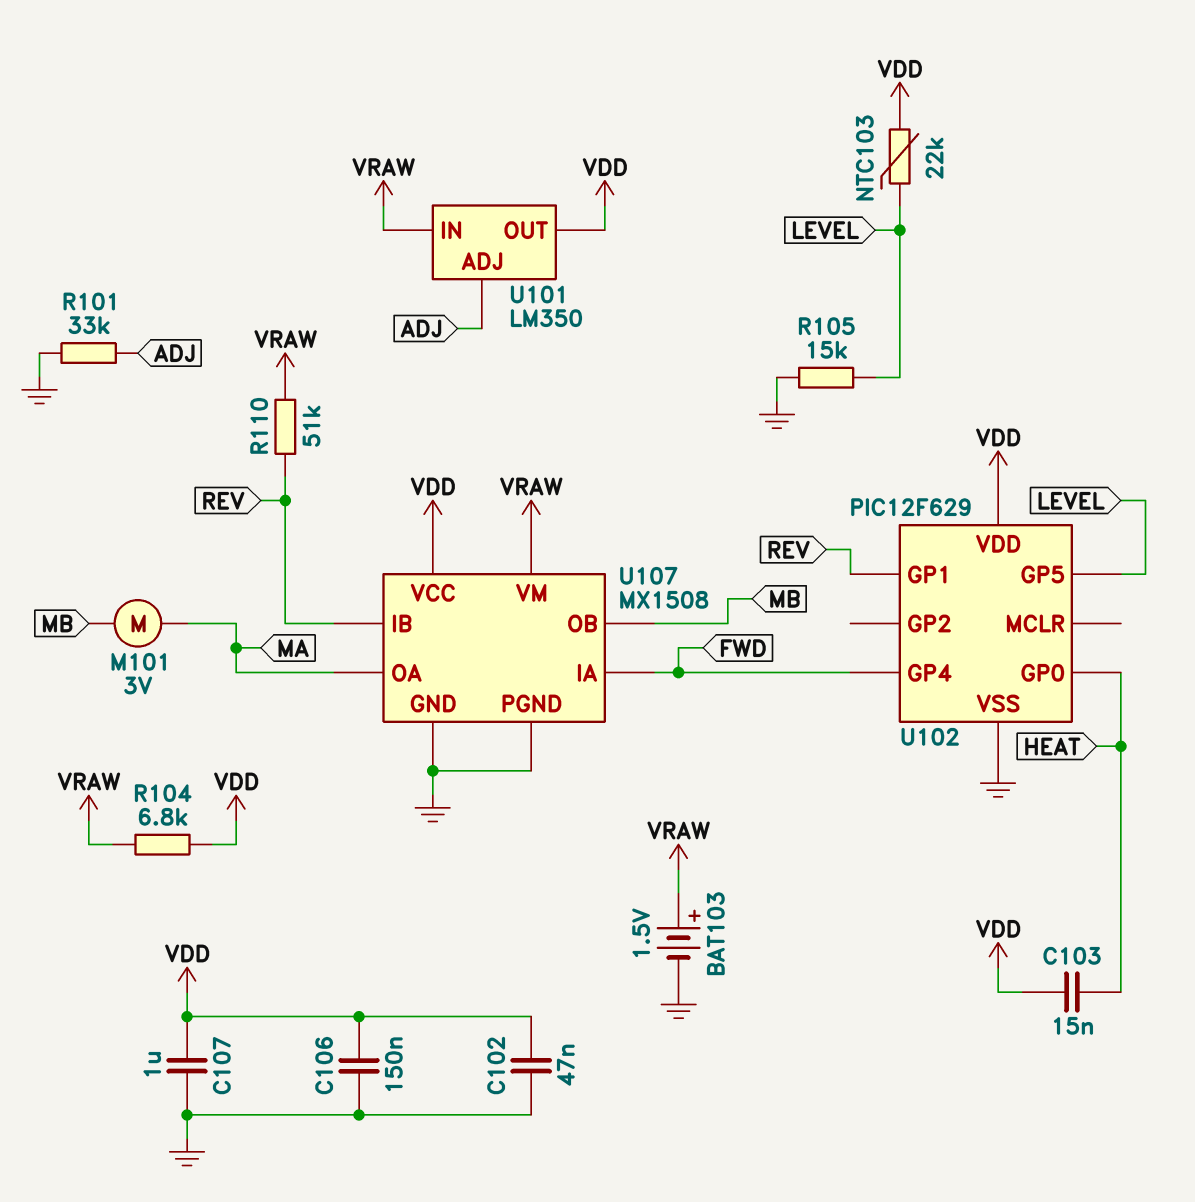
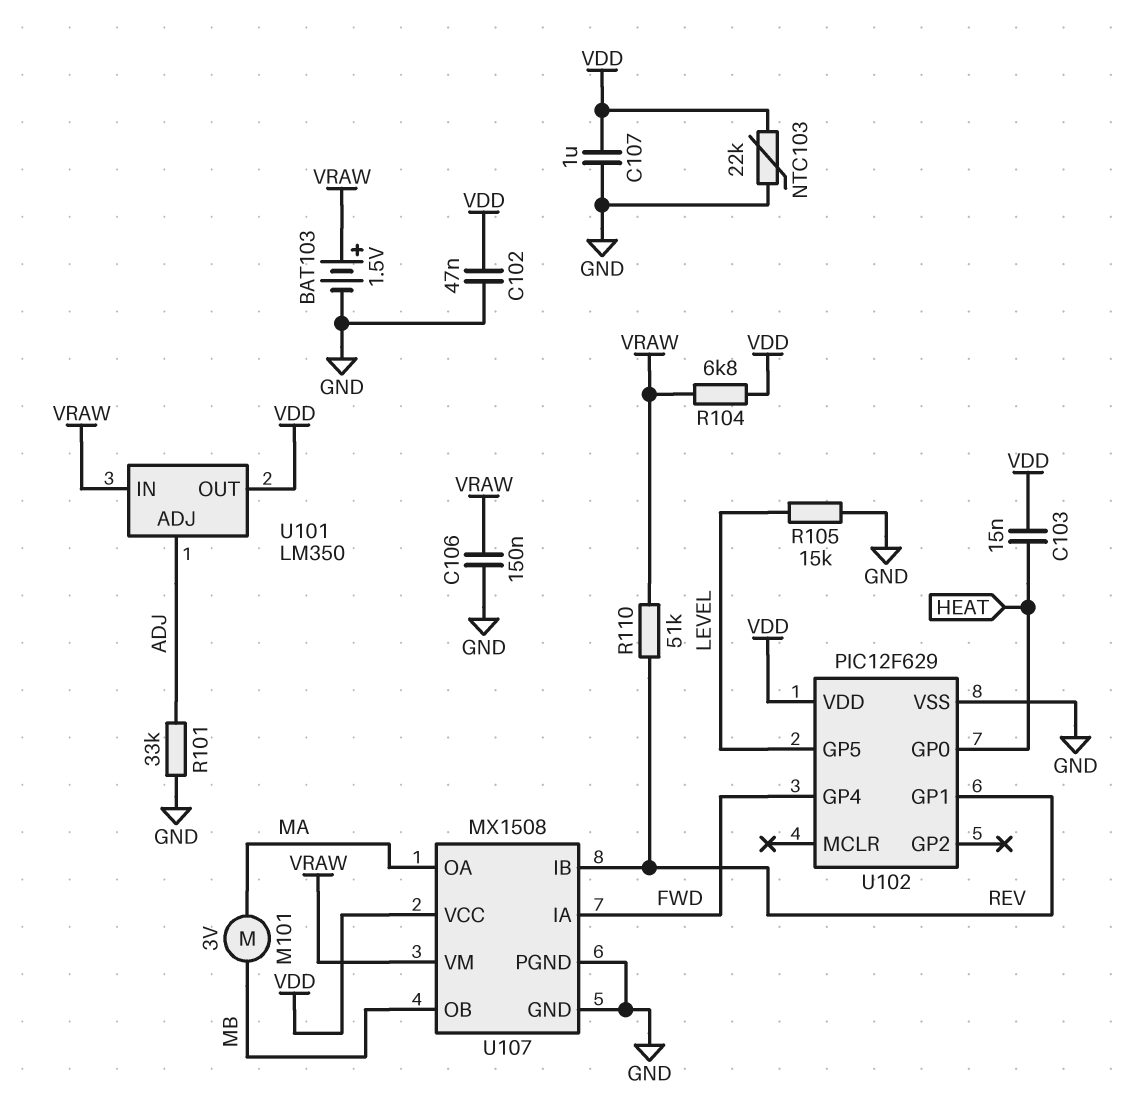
C106: 150nF (GND, VDD) -> 150nF (GND, VRAW)
NTC103: 22k (LEVEL, VDD) -> 22k (GND, VDD)

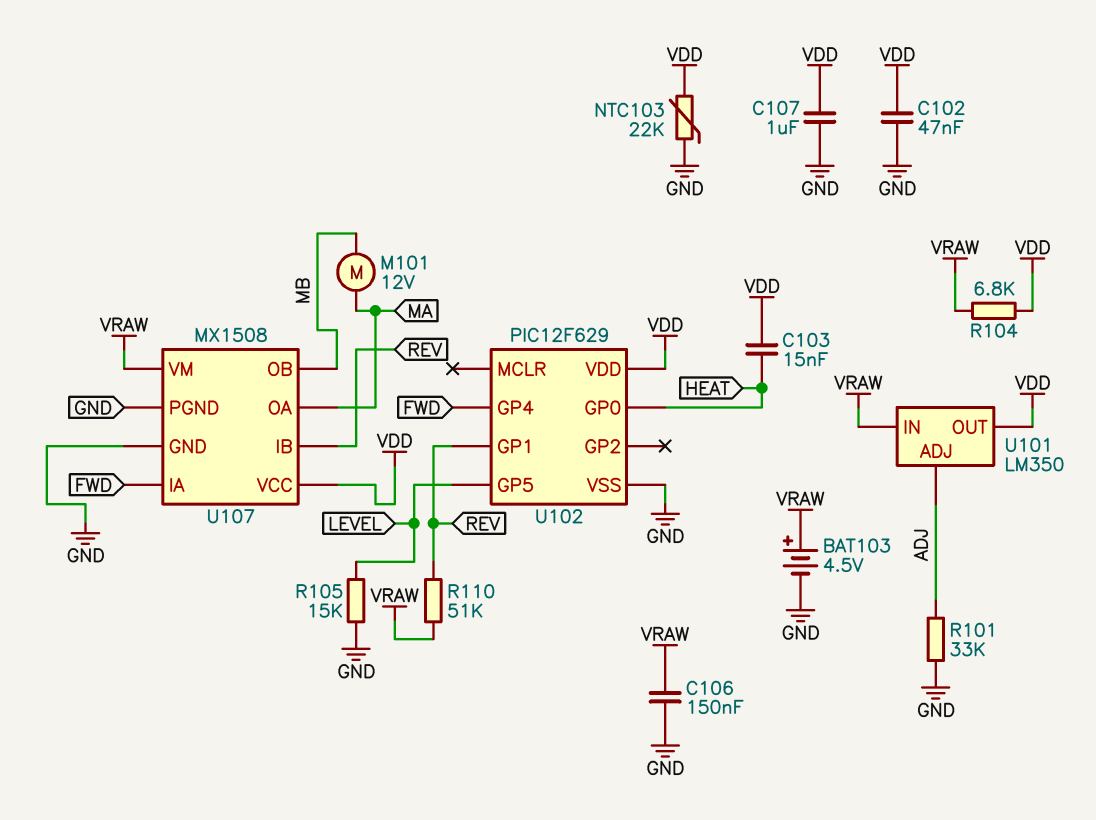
BAT103: 1.5V (plus VRAW, minus GND) -> 4.5V (plus VRAW, minus GND)
M101: motor 3V (MA, MB) -> motor 12V (MA, MB)

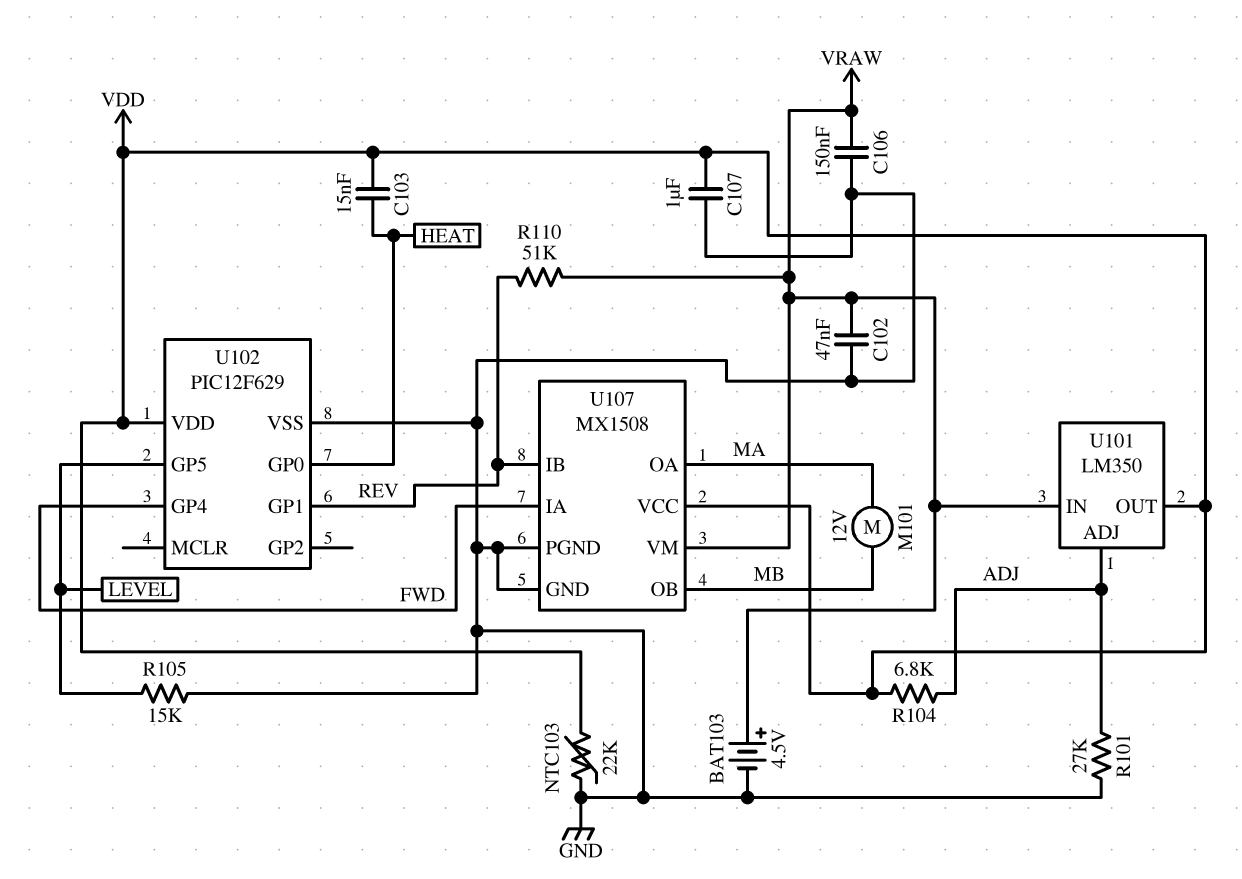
C102: 47nF (GND, VDD) -> 47nF (GND, VRAW)
R101: 33k (ADJ, GND) -> 27k (ADJ, GND)
R104: 6.8k (VDD, VRAW) -> 6.8k (ADJ, VDD)

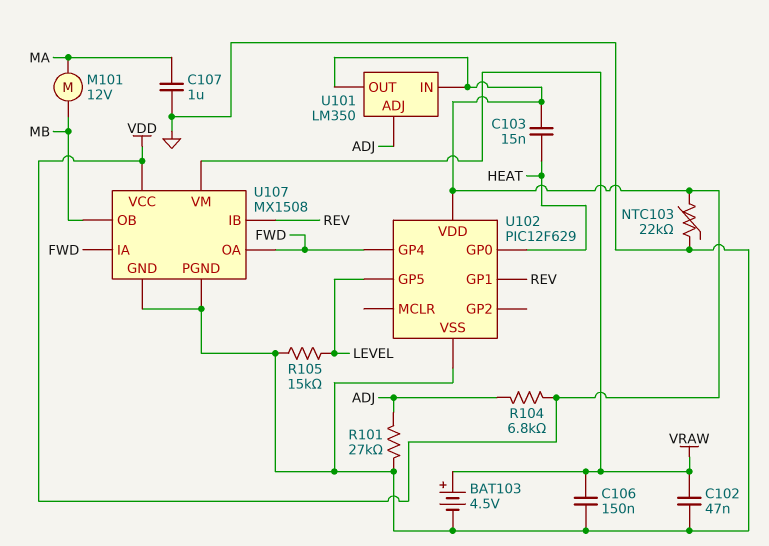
C107: 1uF (GND, VDD) -> 1uF (GND, MA)
R110: 51k (REV, VRAW) -> none
U101 pin IN: VRAW -> VDD
U107 pin OA: MA -> FWD

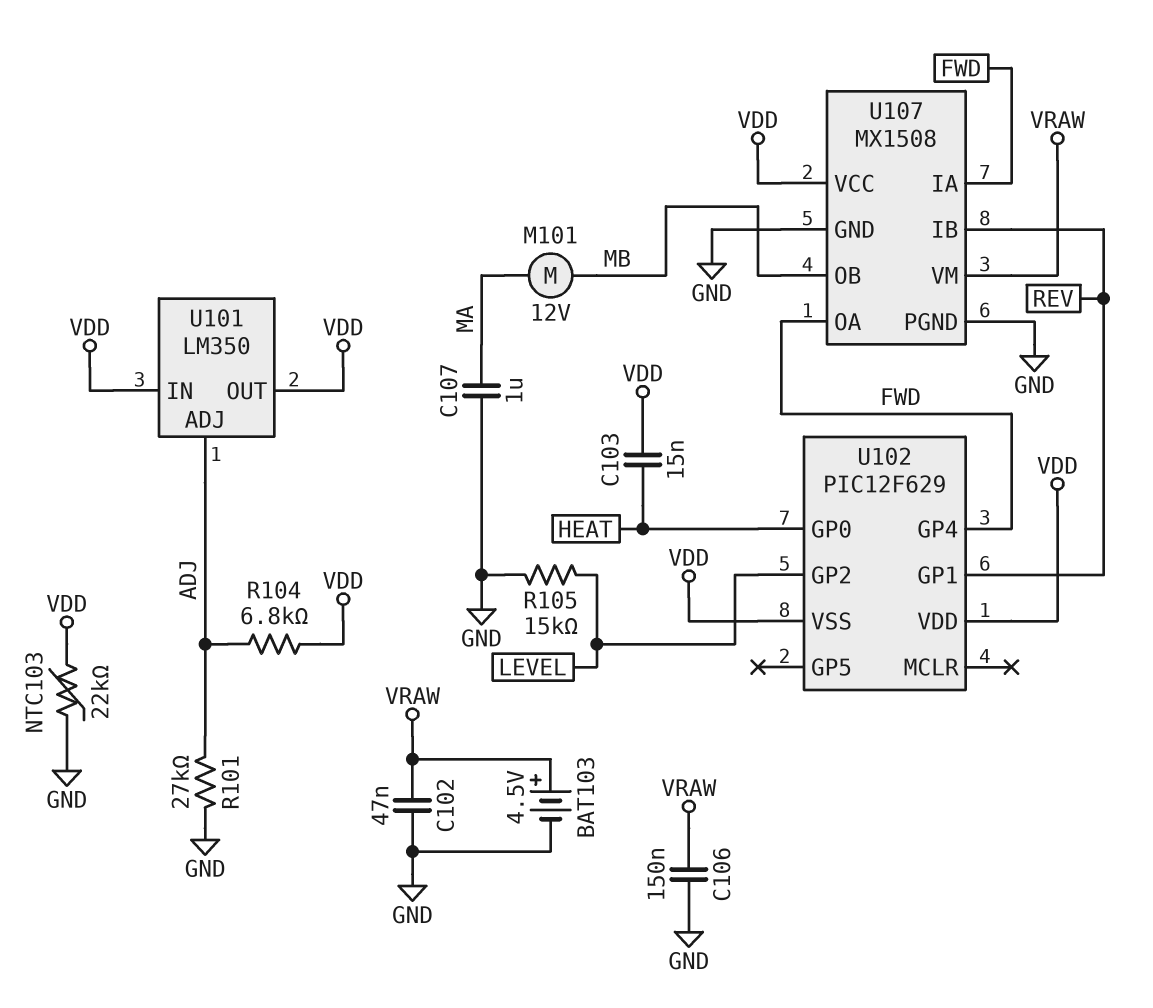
U102 pin GP2: none -> LEVEL
U102 pin GP5: LEVEL -> none
U102 pin VSS: GND -> VDD

